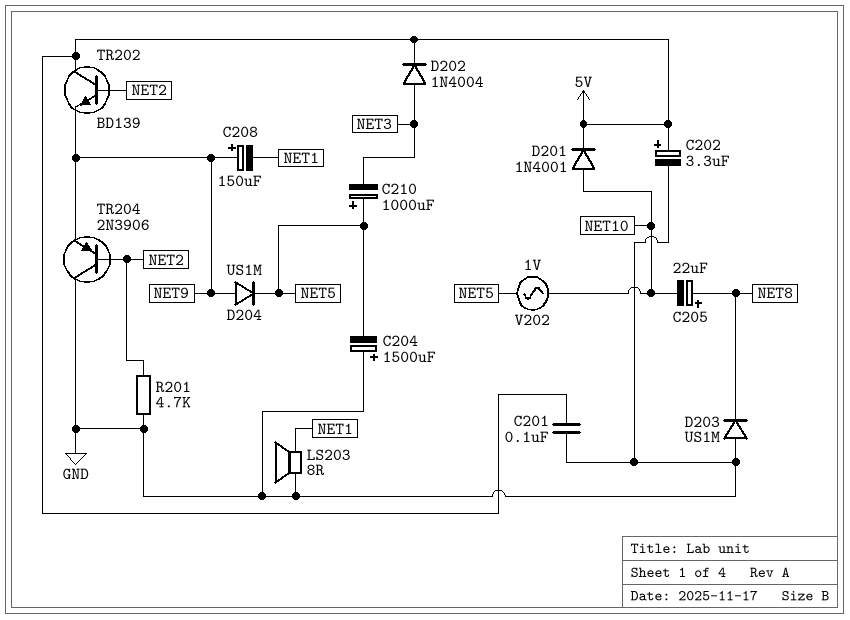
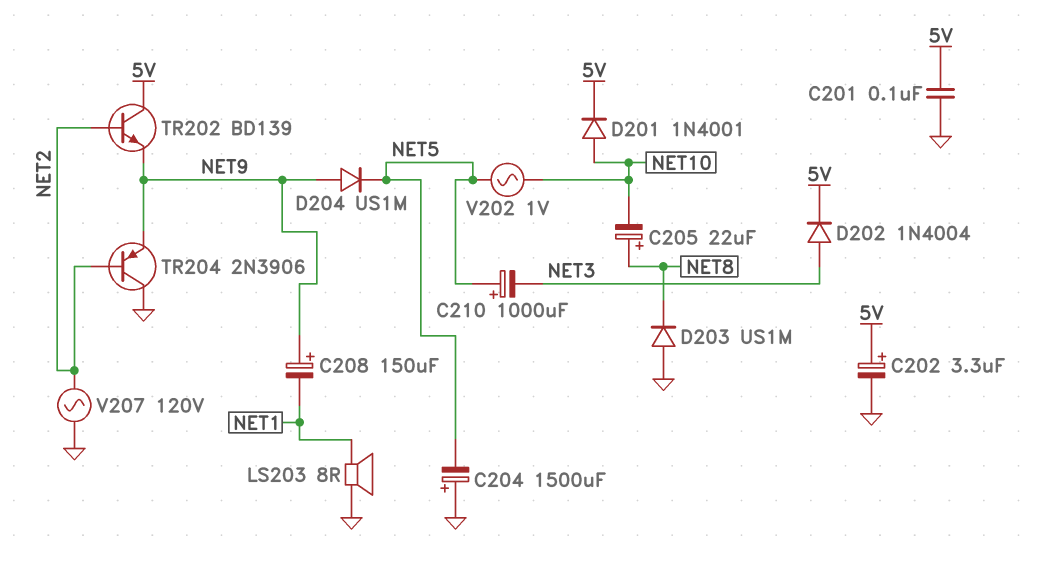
R201: 4.7k (GND, NET2) -> none
V207: none -> AC 120V (GND, NET2)

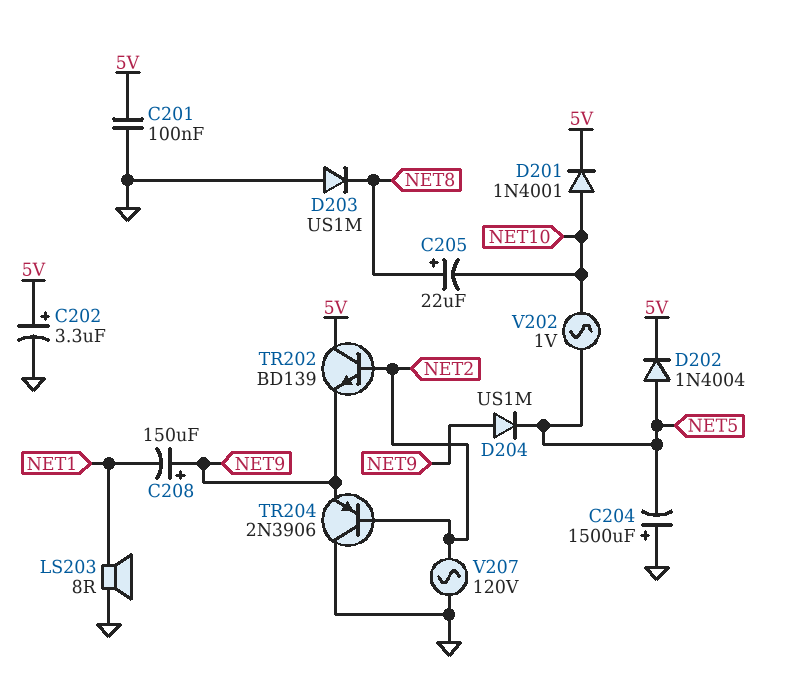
C210: 1000uF (plus NET5, minus NET3) -> none
D202: diode 1N4004 (A NET3, K 5V) -> diode 1N4004 (A NET5, K 5V)

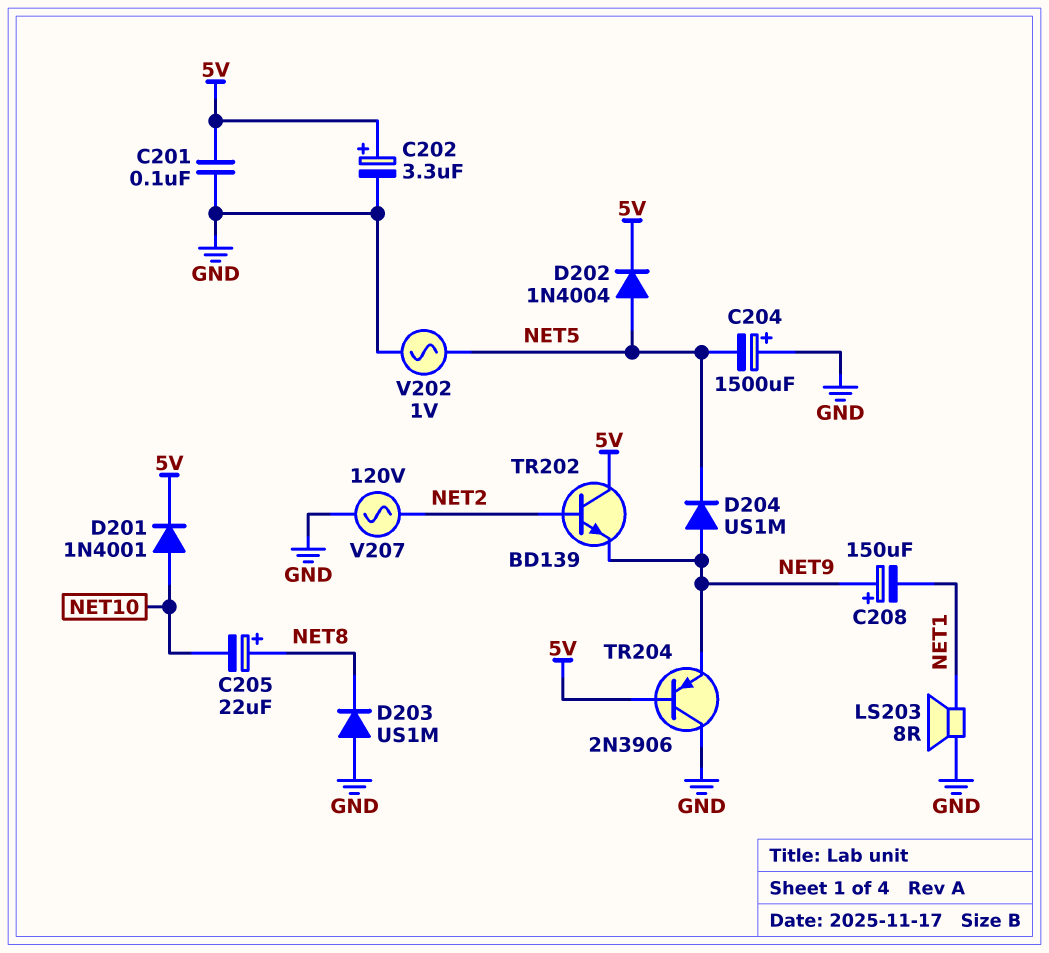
TR204: PNP 2N3906 (B NET2, C GND, E NET9) -> PNP 2N3906 (B 5V, C GND, E NET9)
V202: AC 1V (NET5, NET10) -> AC 1V (GND, NET5)

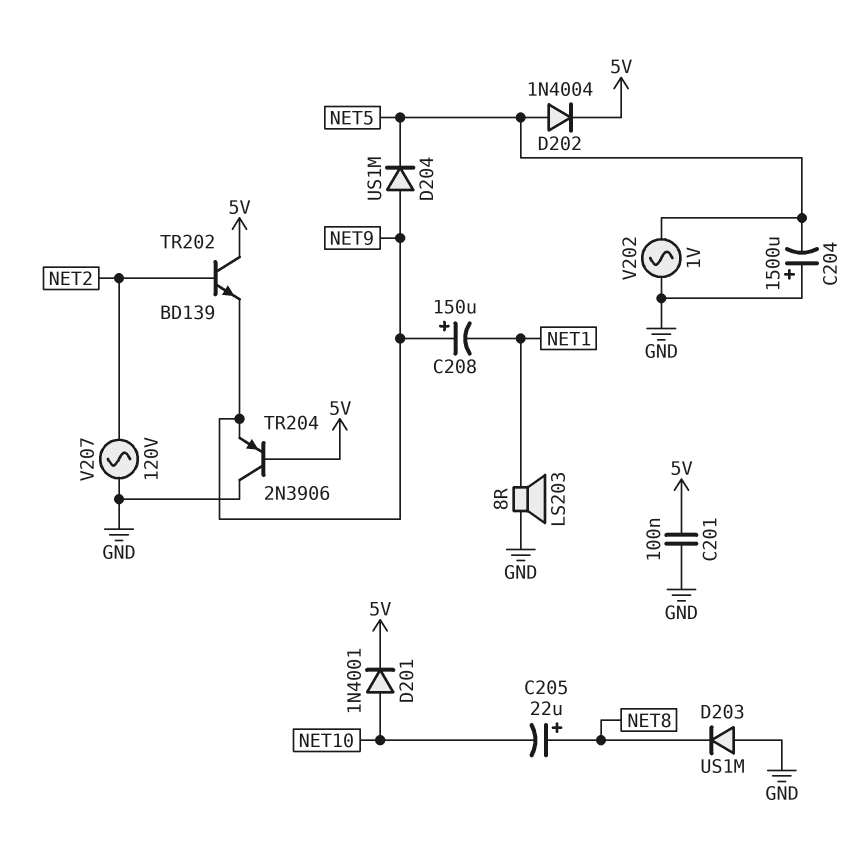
C202: 3.3uF (plus 5V, minus GND) -> none

